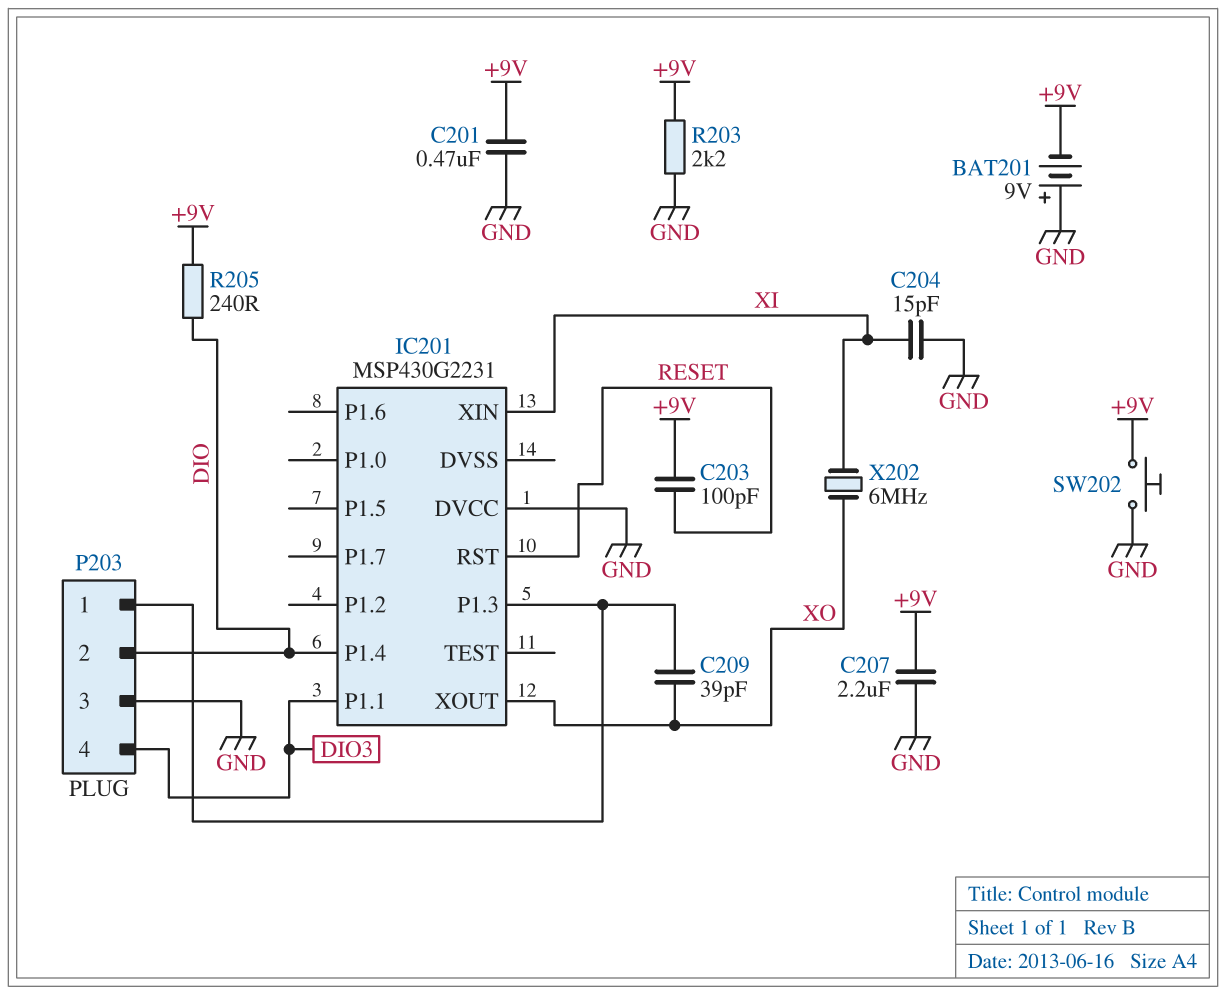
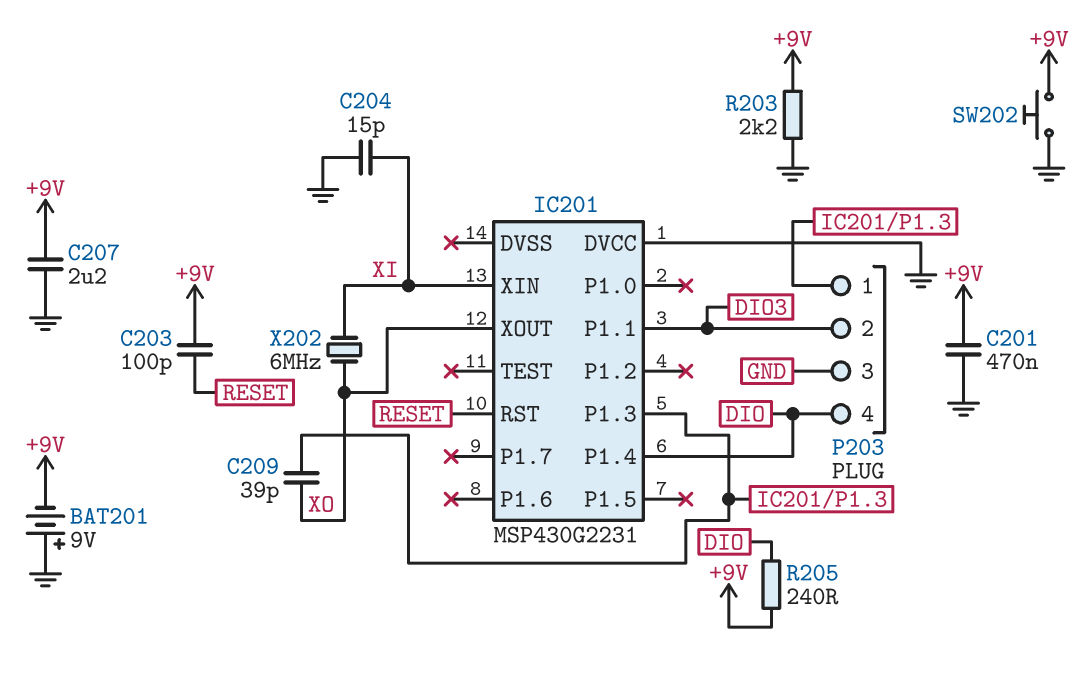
P203 pin 2: DIO -> DIO3
P203 pin 4: DIO3 -> DIO

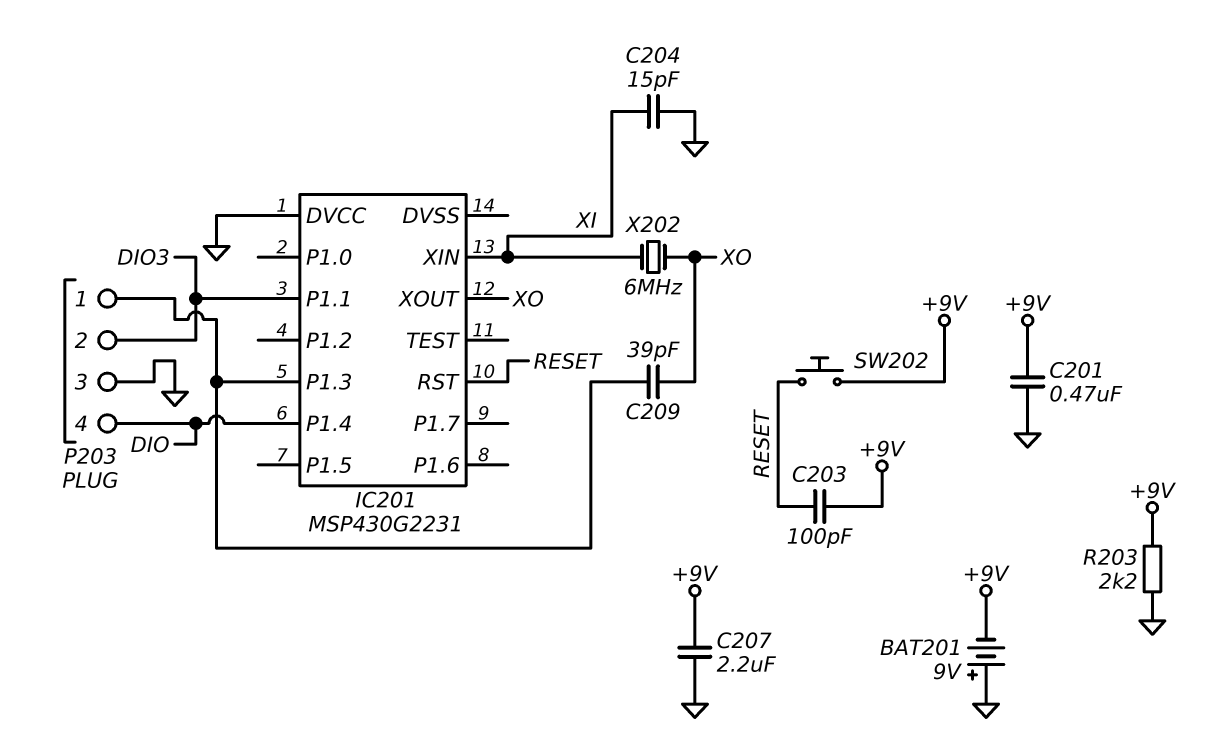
R205: 240 (+9V, DIO) -> none
SW202: button (+9V, GND) -> button (+9V, RESET)

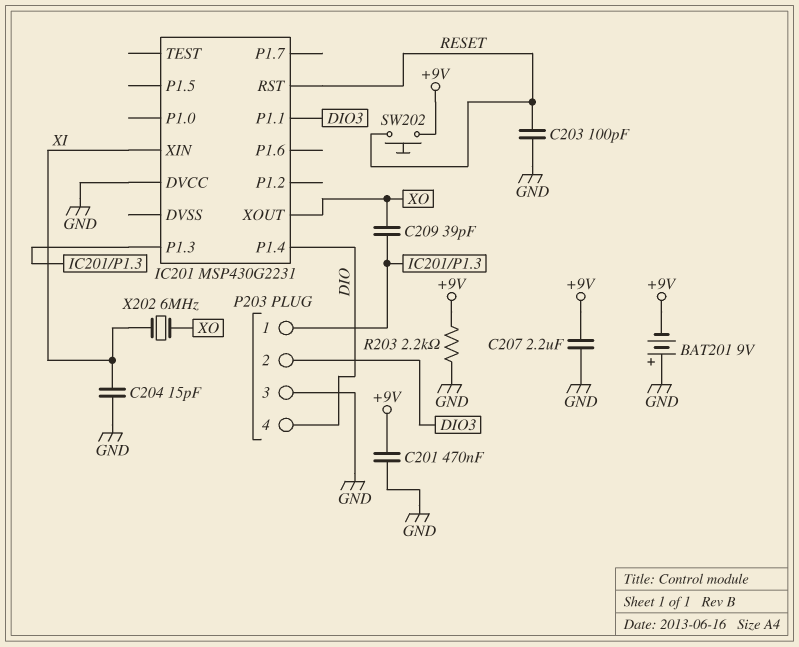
C203: 100pF (+9V, RESET) -> 100pF (GND, RESET)

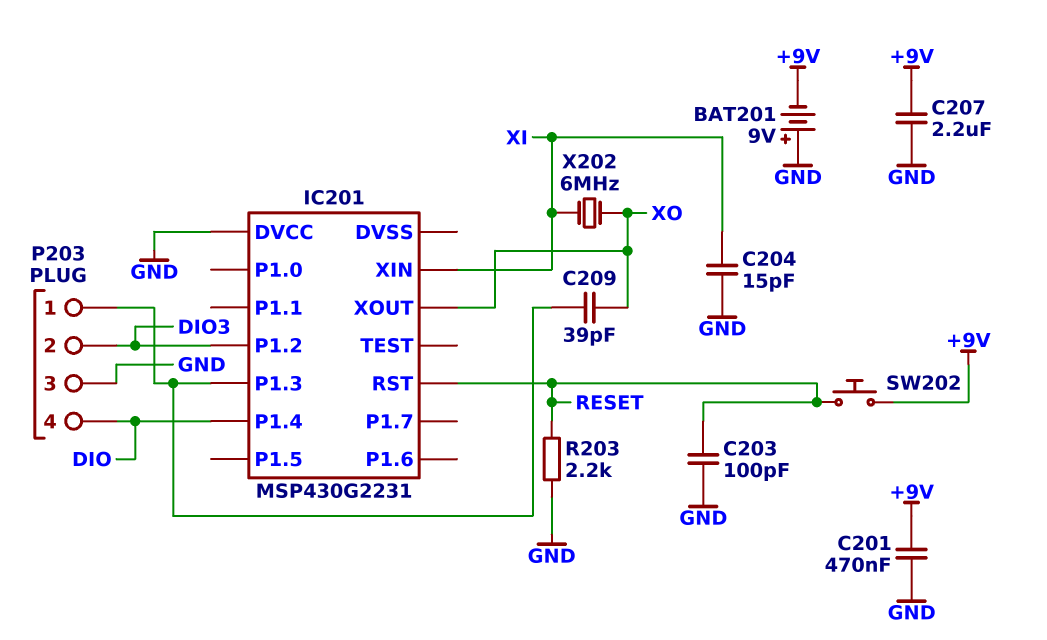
IC201 pin P1.1: DIO3 -> none
IC201 pin P1.2: none -> DIO3
R203: 2.2k (+9V, GND) -> 2.2k (GND, RESET)

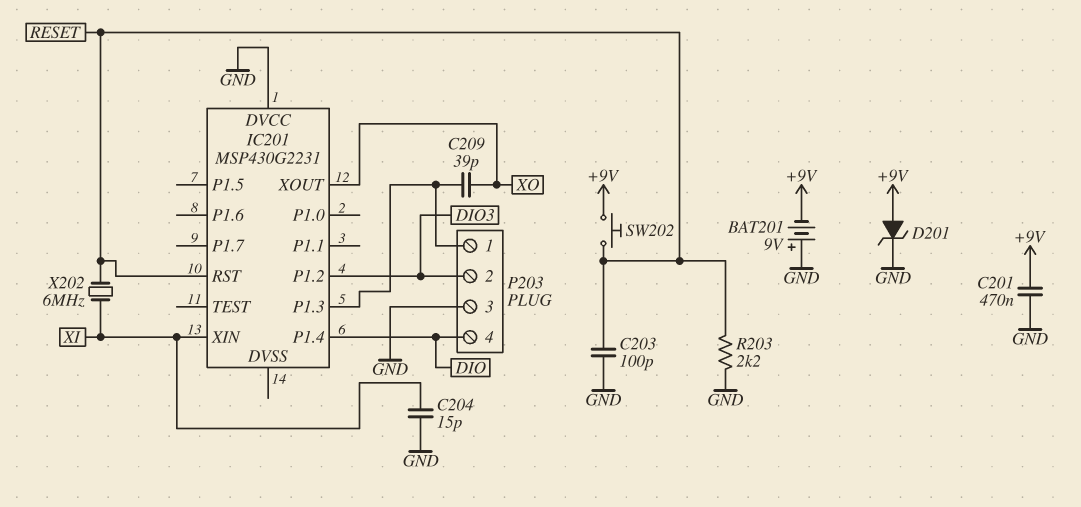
C207: 2.2uF (+9V, GND) -> none
D201: none -> zener (A +9V, K GND)
X202: 6MHz (XI, XO) -> 6MHz (RESET, XI)

